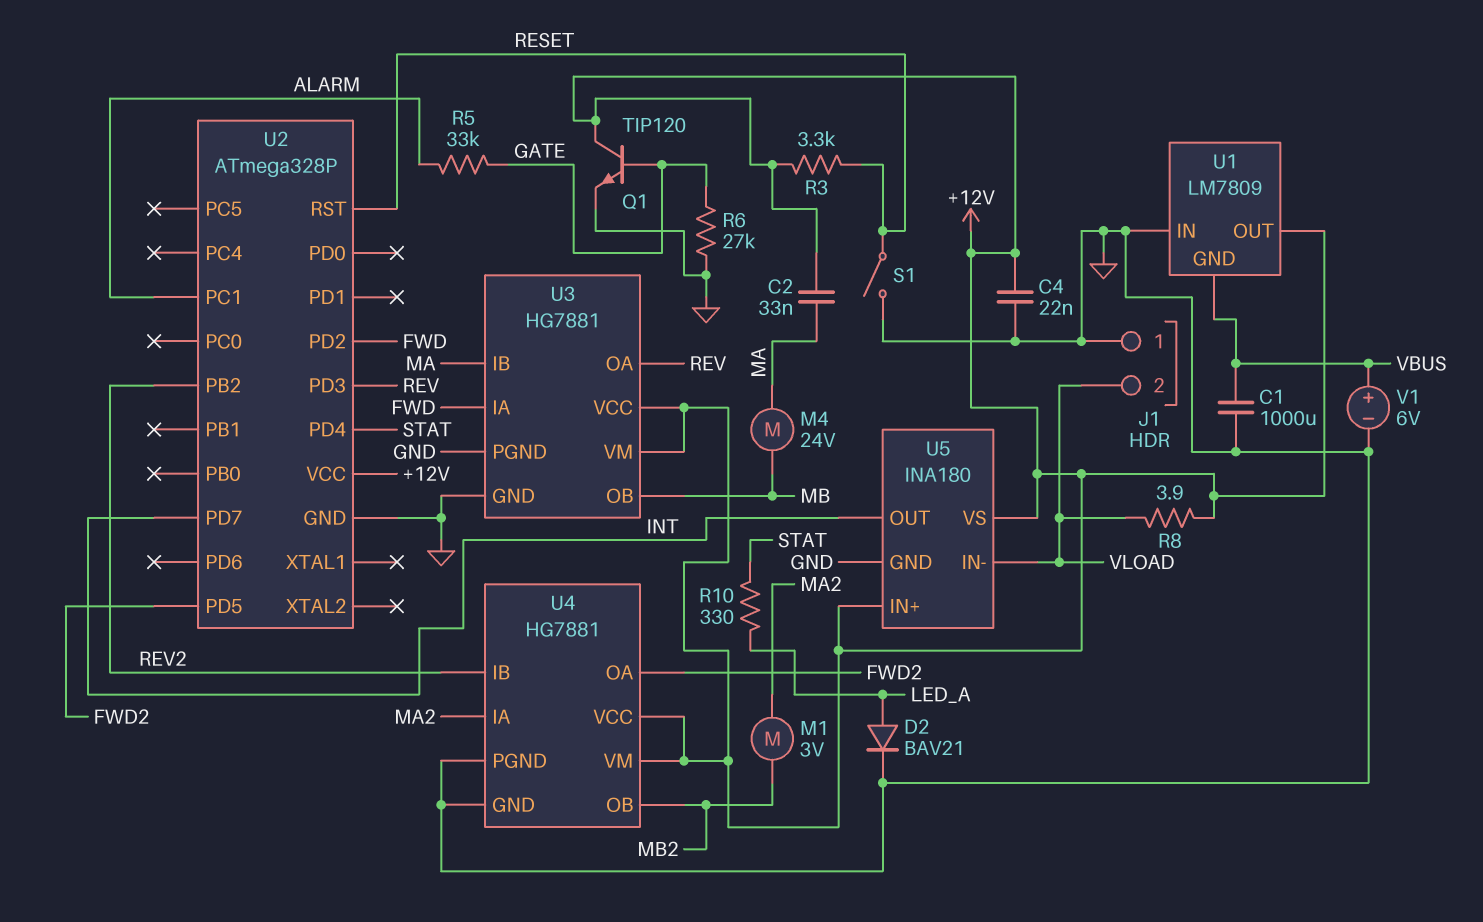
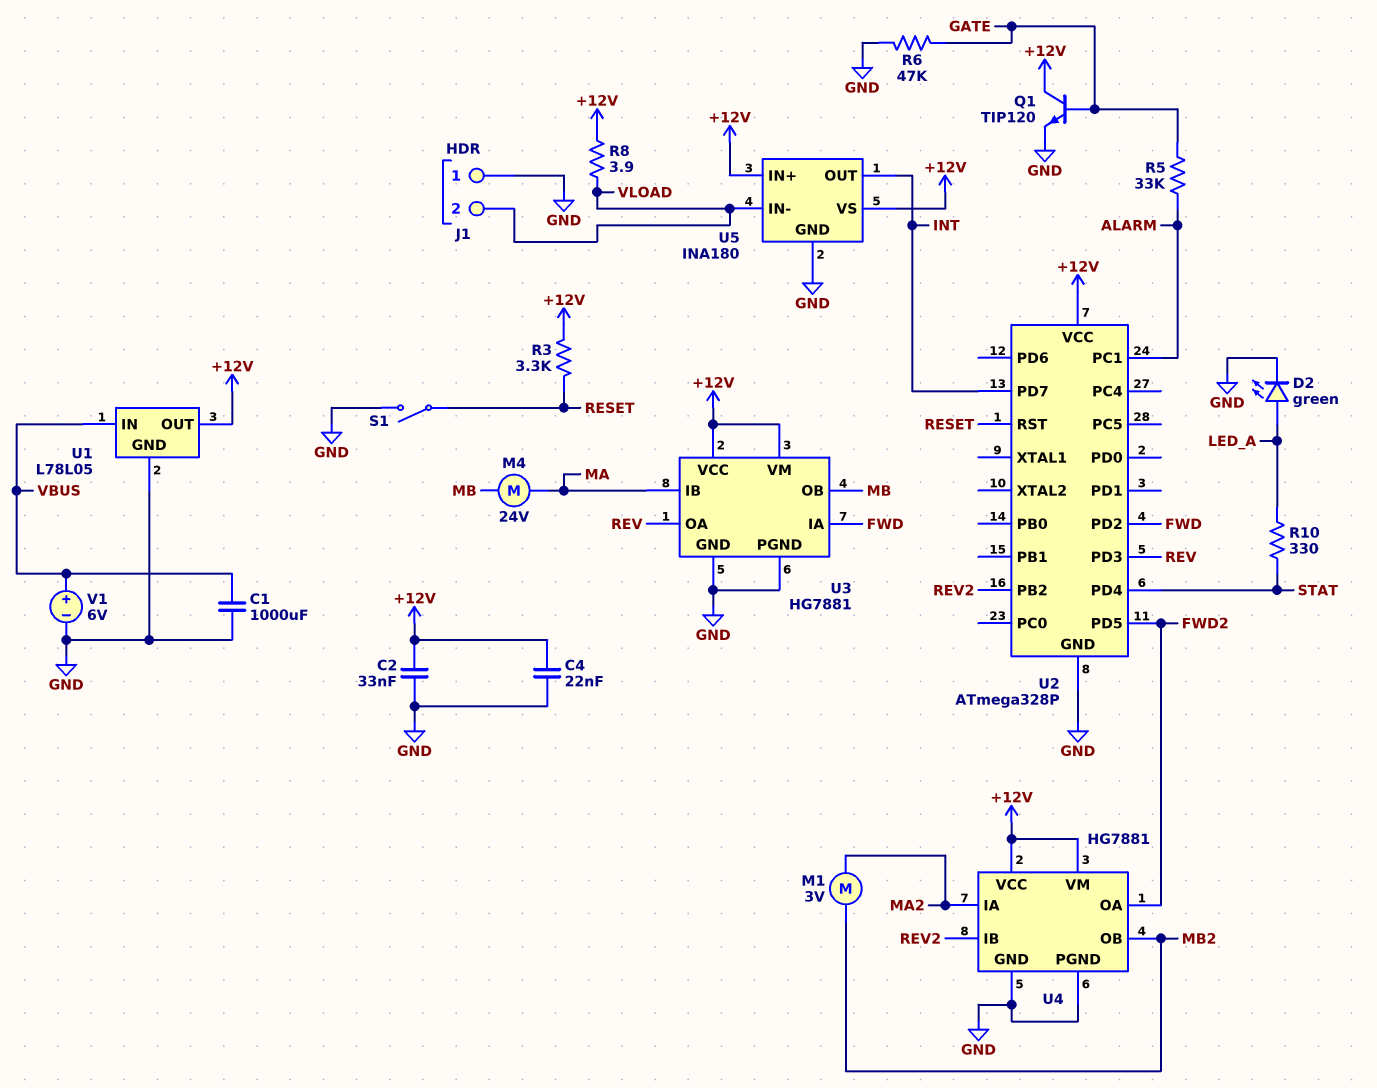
C2: 33nF (+12V, MA) -> 33nF (+12V, GND)
D2: diode BAV21 (A LED_A, K GND) -> LED green (A LED_A, K GND)
R6: 27k (GATE, GND) -> 47k (GATE, GND)
U1: LM7809 -> L78L05
U1 pin GND: VBUS -> GND
U1 pin IN: GND -> VBUS

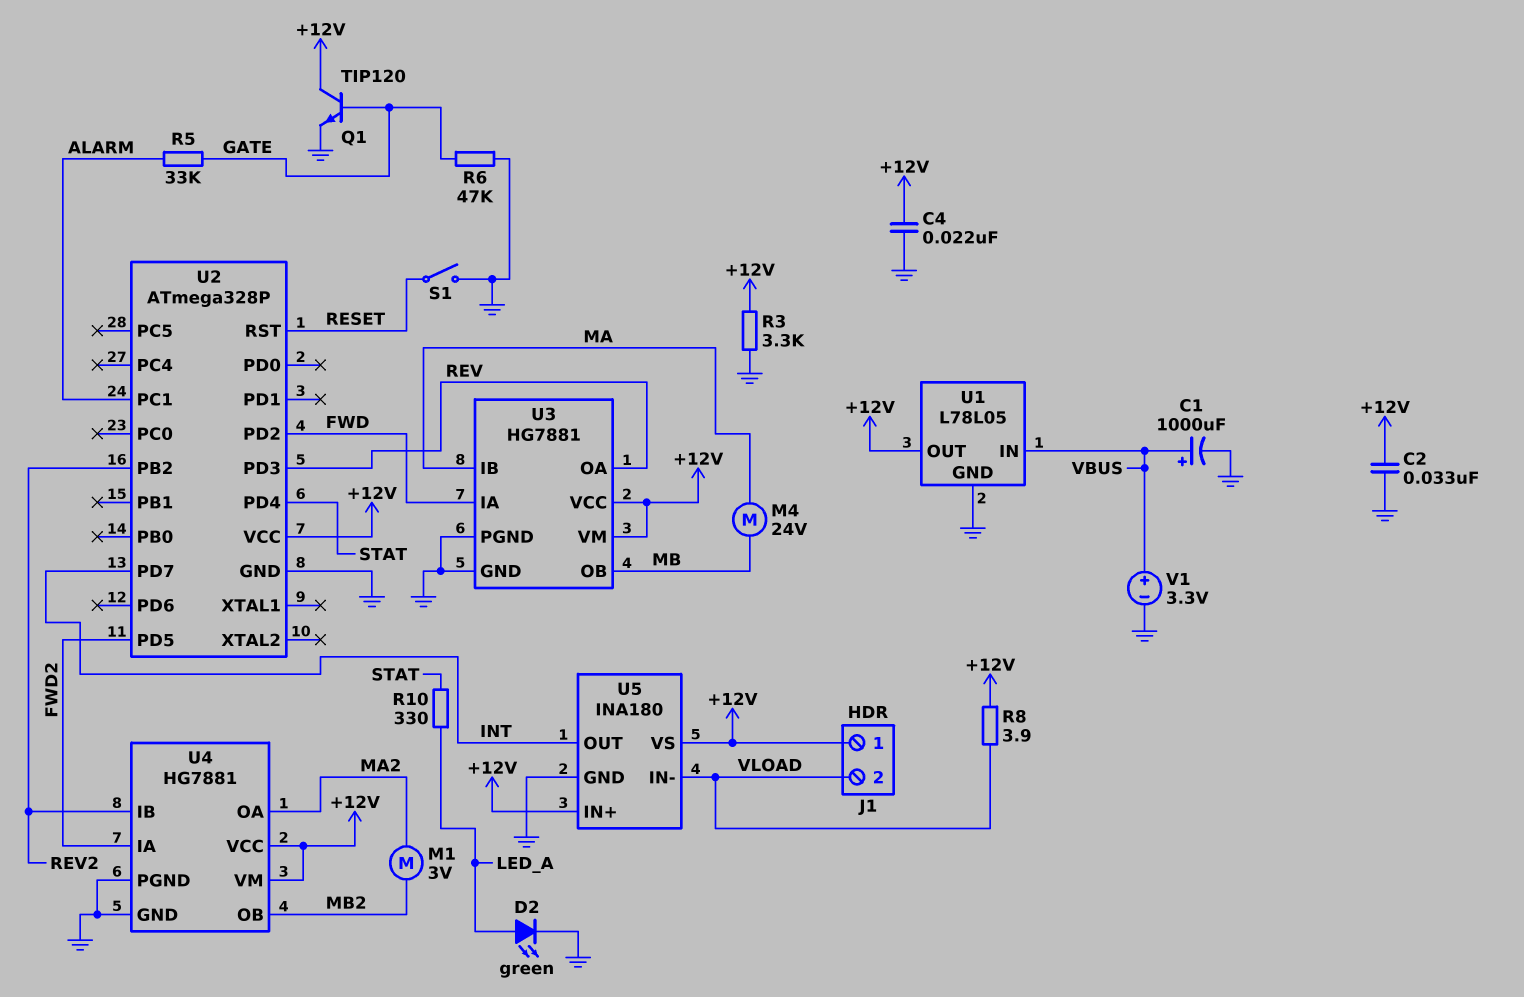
C1: 1000uF (GND, VBUS) -> 1000uF (plus VBUS, minus GND)
J1 pin 1: GND -> +12V
R3: 3.3k (+12V, RESET) -> 3.3k (+12V, GND)
U4 pin IA: MA2 -> FWD2
U4 pin OA: FWD2 -> MA2
V1: 6V (plus VBUS, minus GND) -> 3.3V (plus VBUS, minus GND)

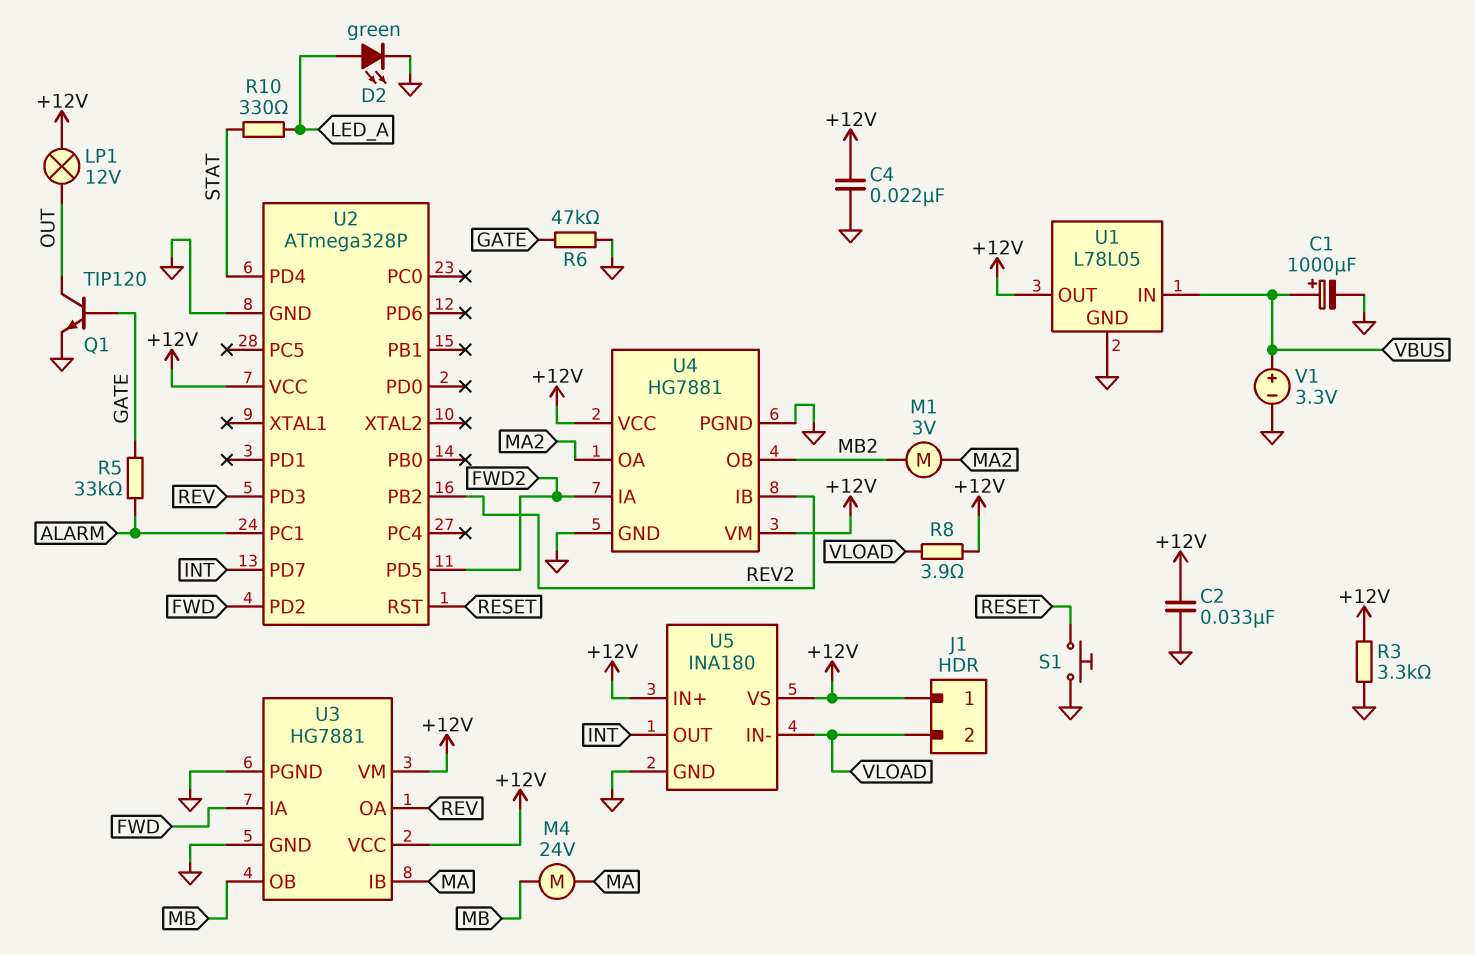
LP1: none -> lamp 12V (+12V, OUT)
Q1: NPN TIP120 (B GATE, C +12V, E GND) -> NPN TIP120 (B GATE, C OUT, E GND)
S1: switch (GND, RESET) -> button (GND, RESET)

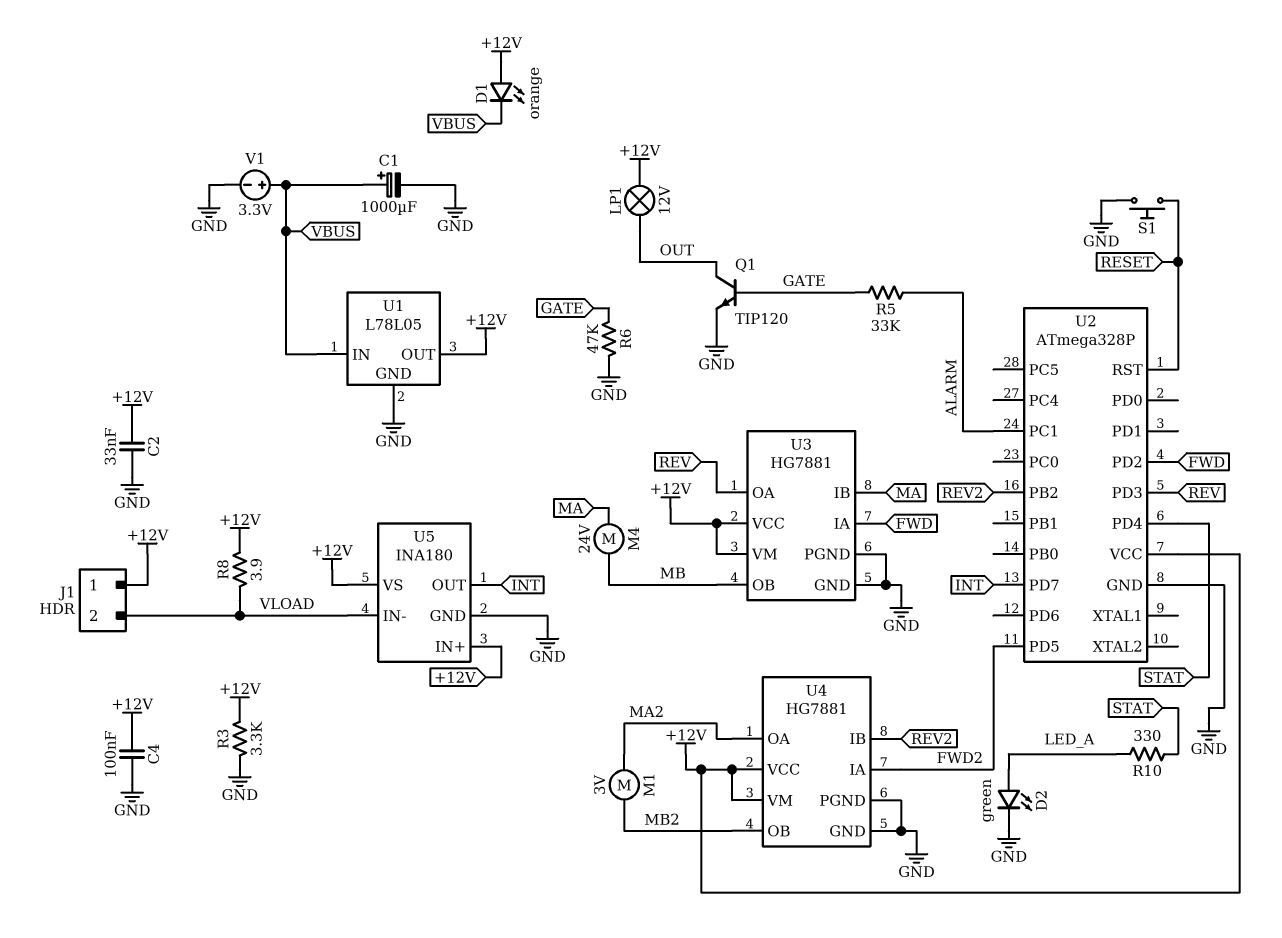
C4: 22nF (+12V, GND) -> 100nF (+12V, GND)
D1: none -> LED orange (A +12V, K VBUS)

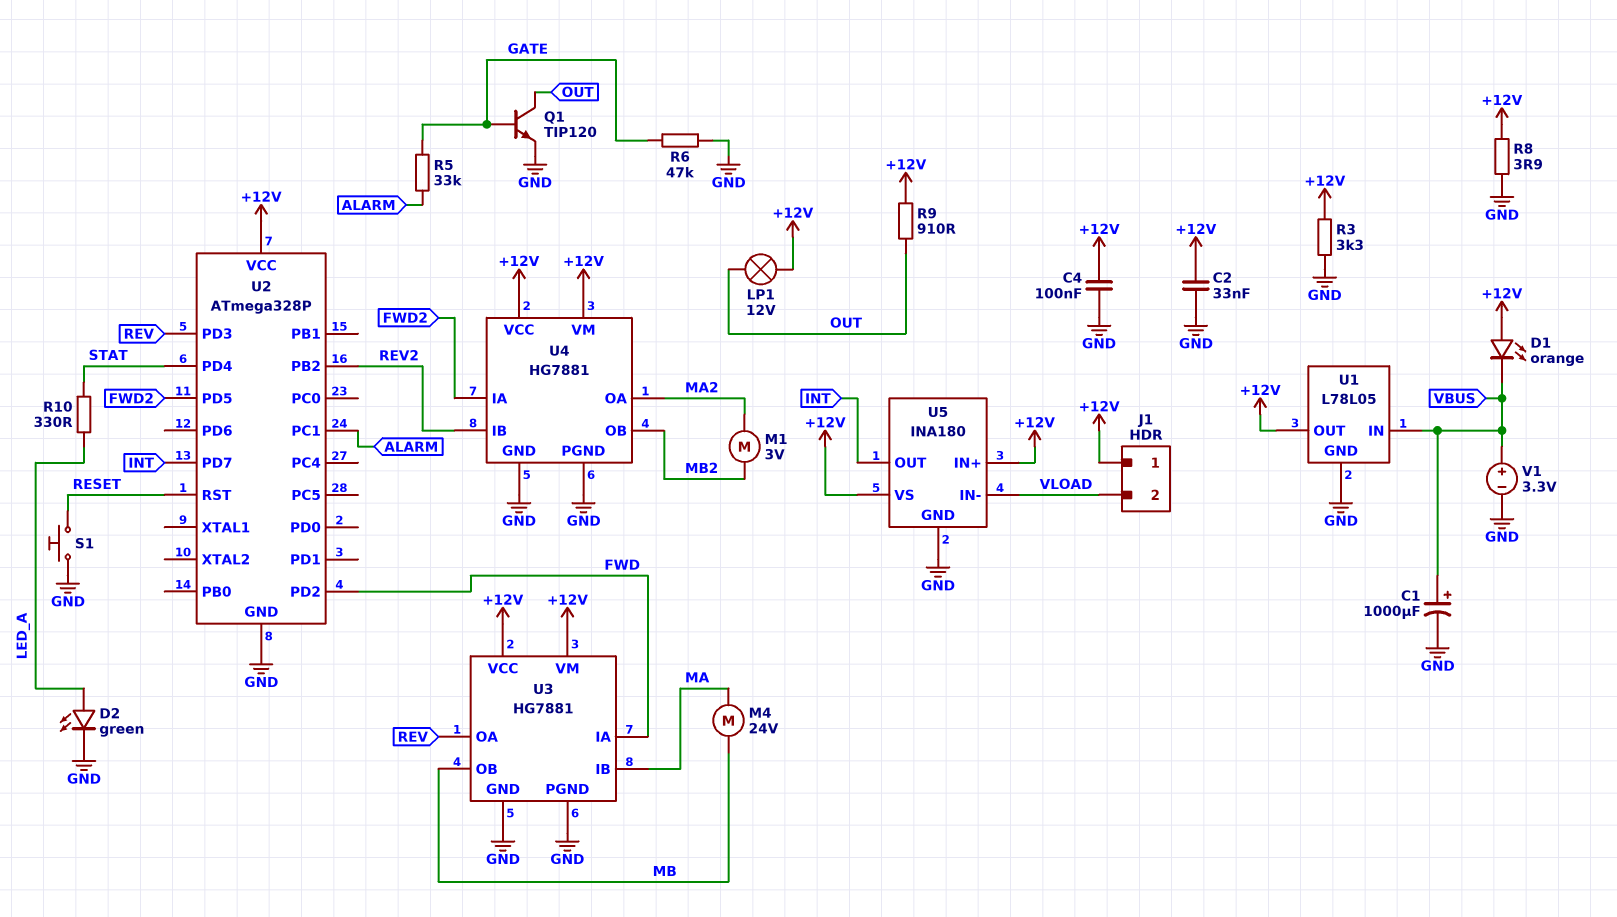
R8: 3.9 (+12V, VLOAD) -> 3.9 (+12V, GND)
R9: none -> 910 (+12V, OUT)

